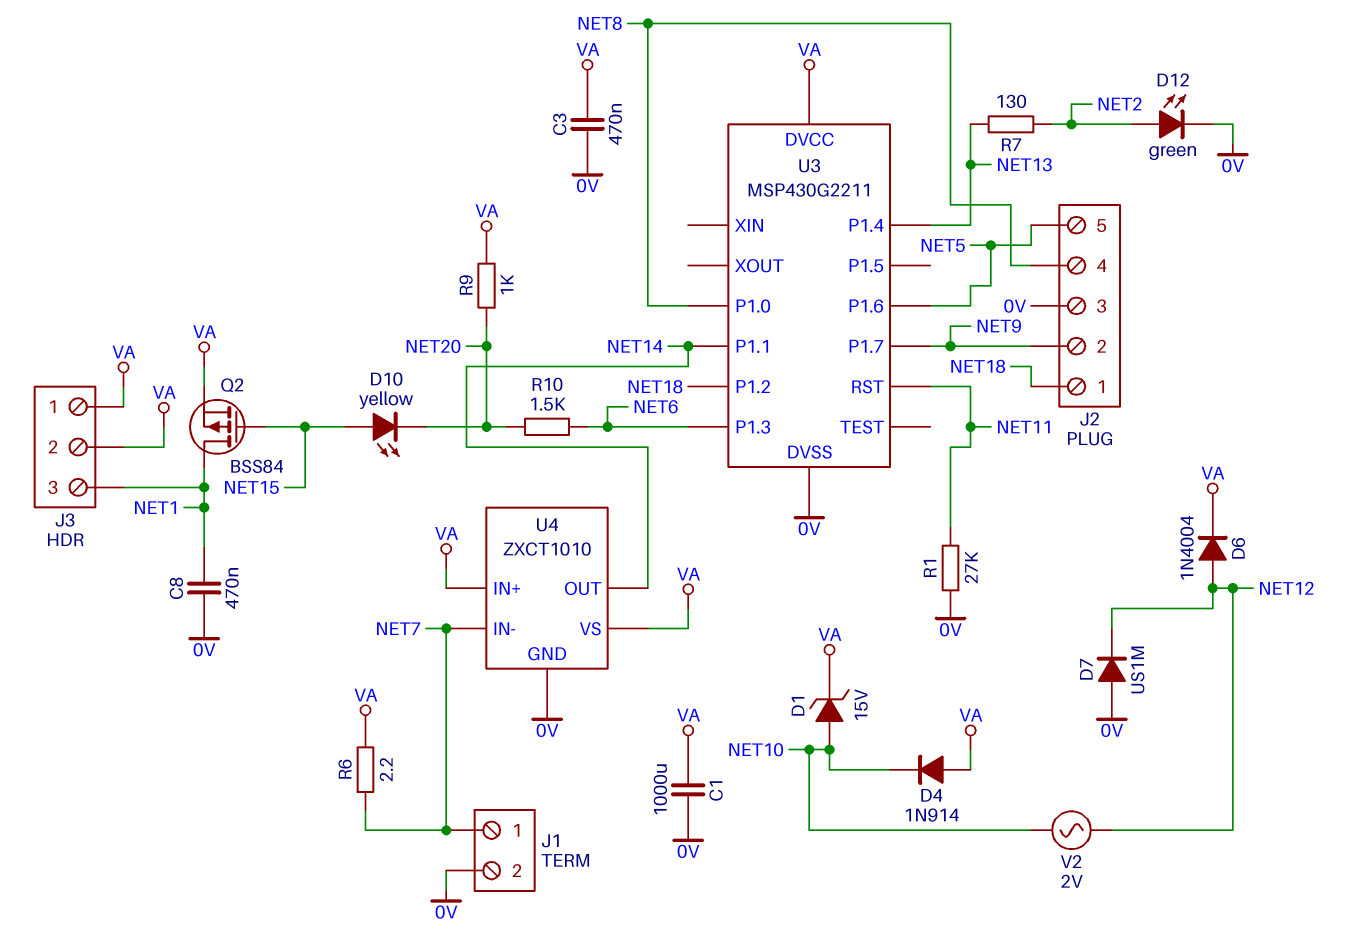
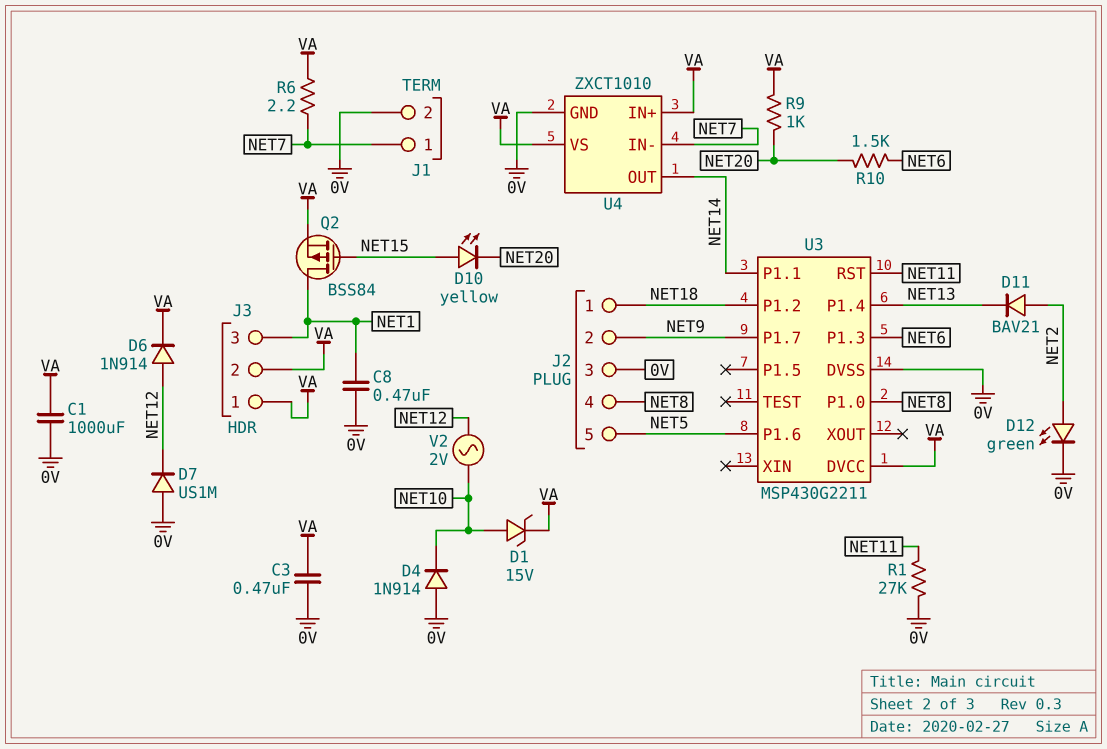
D4: diode 1N914 (A VA, K NET10) -> diode 1N914 (A 0V, K NET10)
D6: diode 1N4004 (A NET12, K VA) -> diode 1N914 (A NET12, K VA)
D11: none -> diode BAV21 (A NET2, K NET13)
R7: 130 (NET2, NET13) -> none

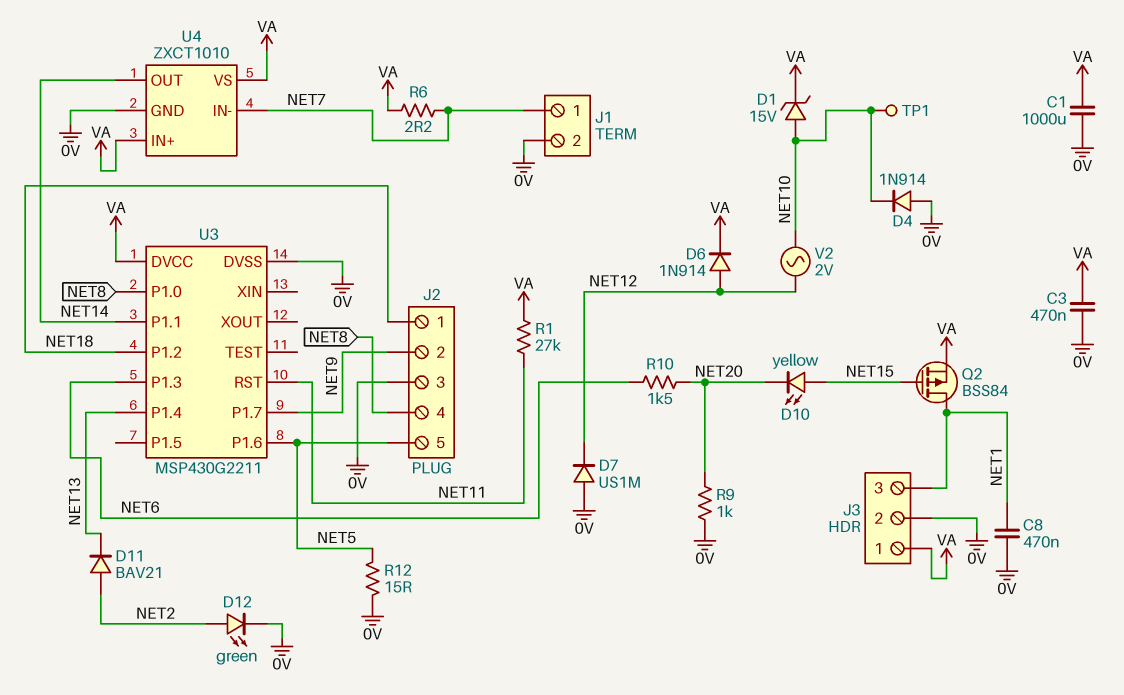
J3 pin 2: VA -> 0V
R1: 27k (0V, NET11) -> 27k (NET11, VA)
R9: 1k (NET20, VA) -> 1k (0V, NET20)
R12: none -> 15 (0V, NET5)
TP1: none -> test point (NET10)

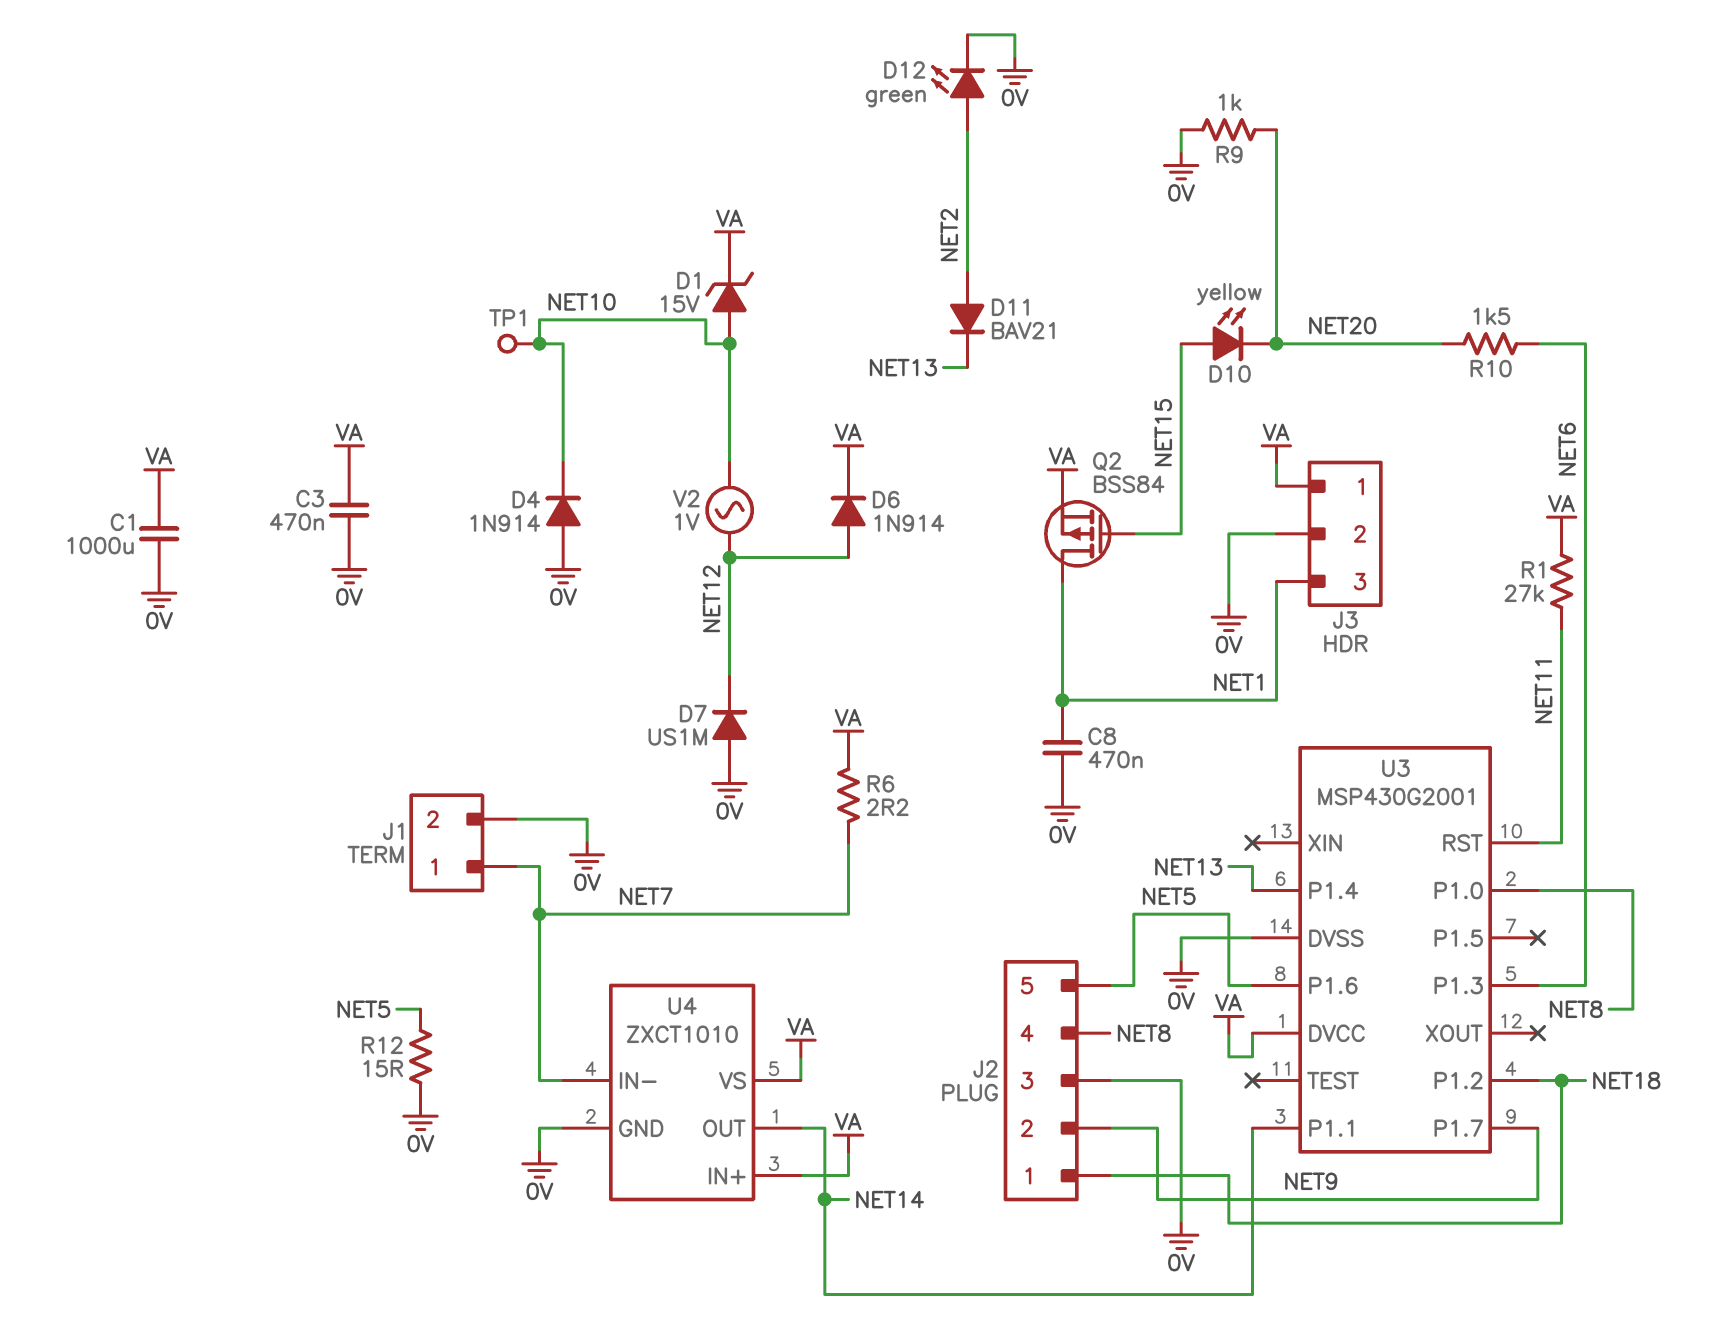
U3: MSP430G2211 -> MSP430G2001
V2: AC 2V (NET10, NET12) -> AC 1V (NET10, NET12)

